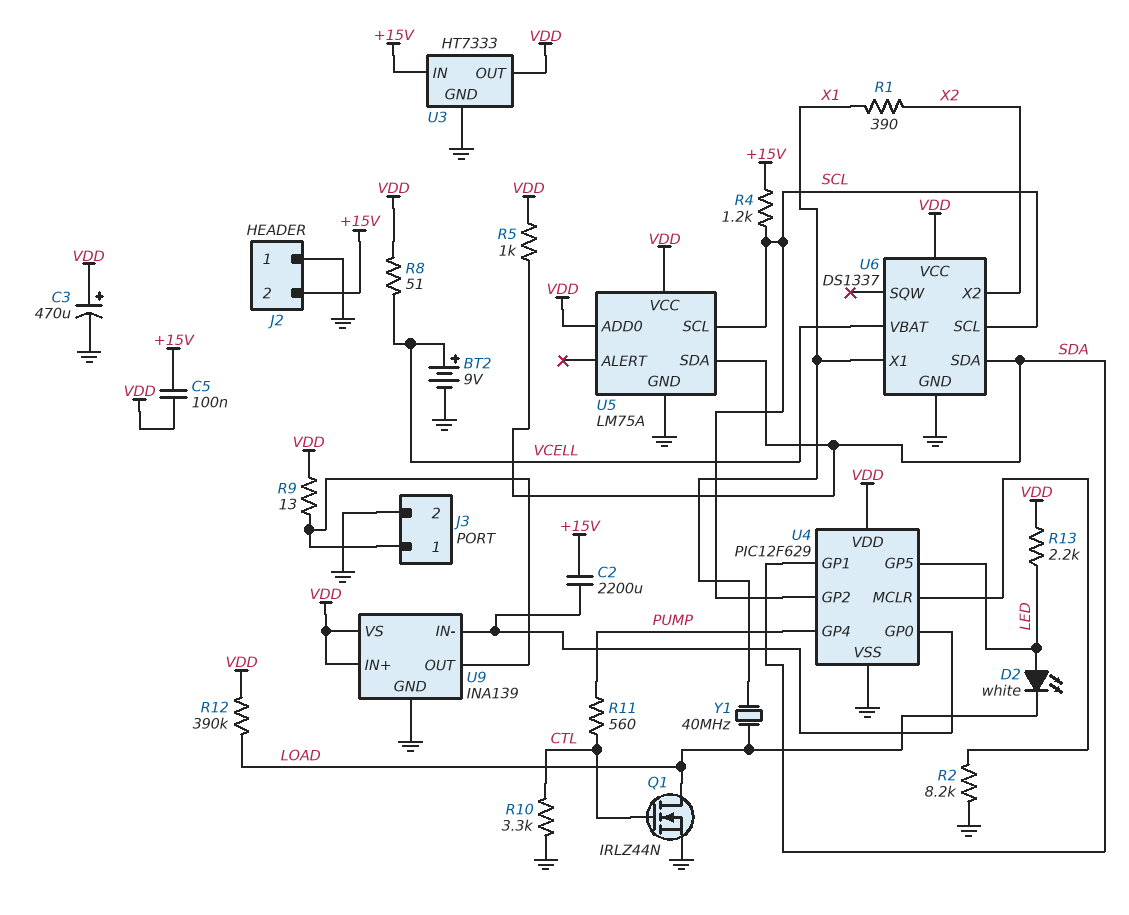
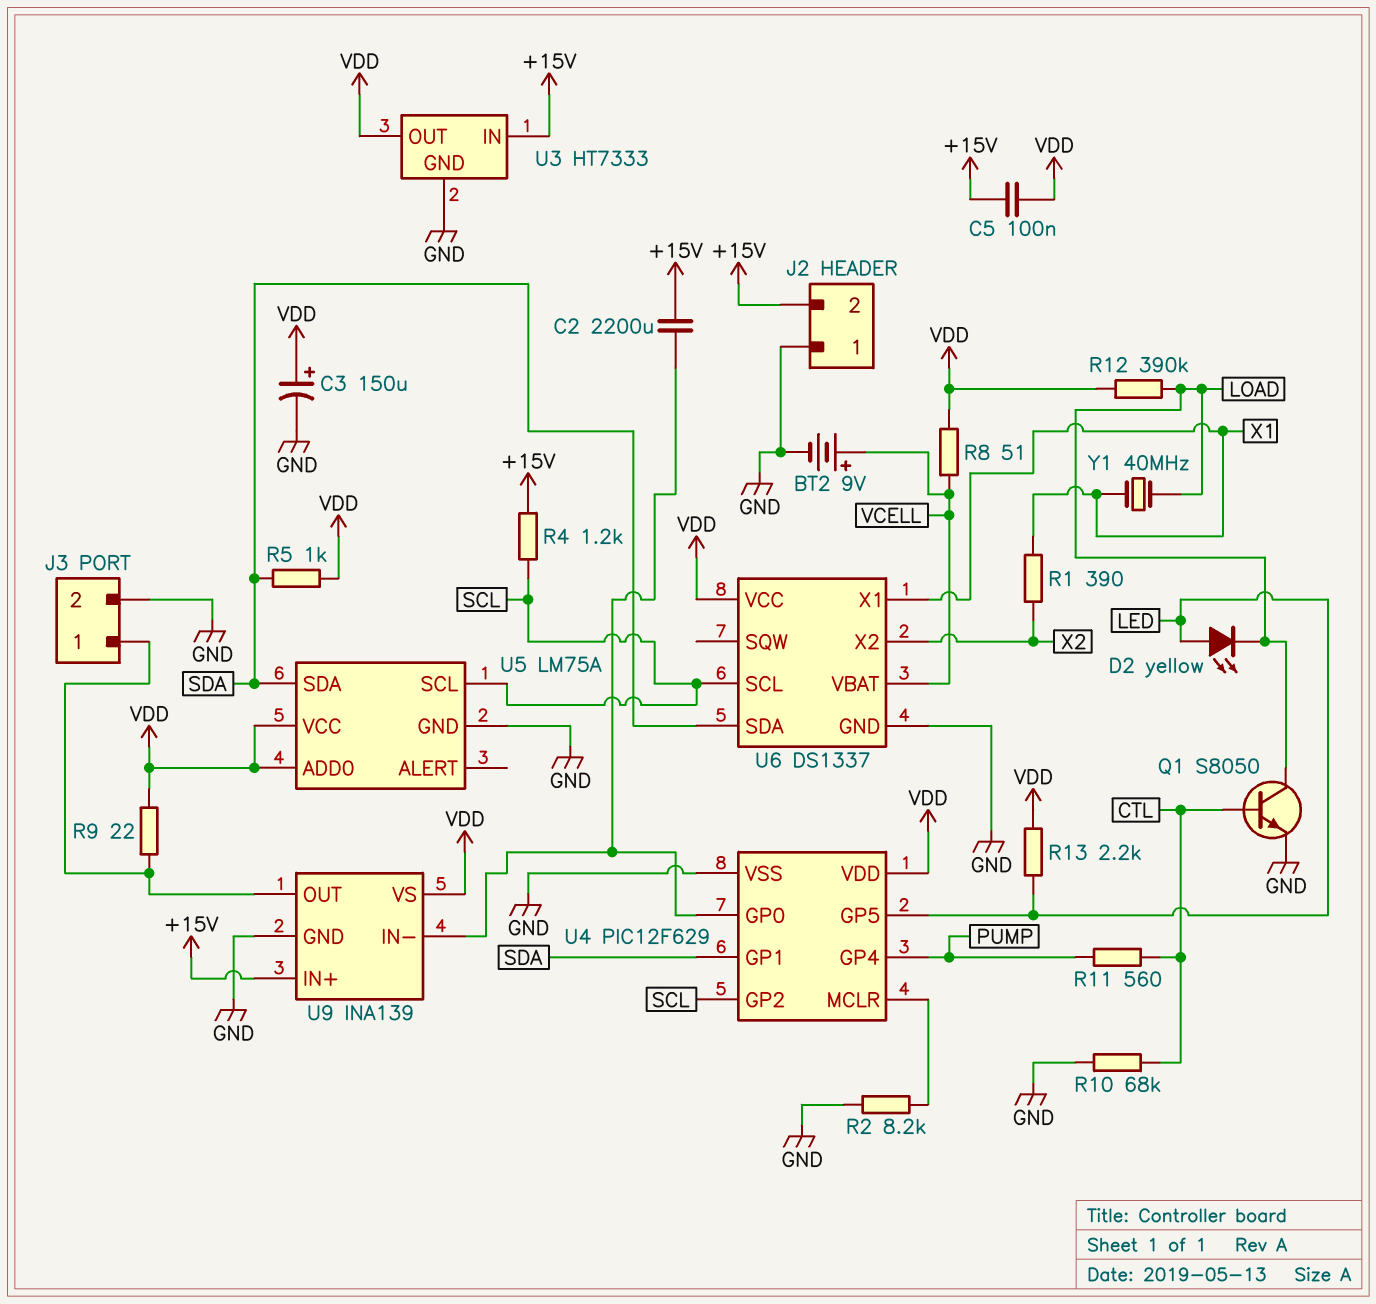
C3: 470uF (plus VDD, minus GND) -> 150uF (plus VDD, minus GND)
D2: LED white (A LED, K LOAD) -> LED yellow (A LED, K LOAD)
Q1: NMOS IRLZ44N (G CTL, D LOAD, S GND) -> NPN S8050 (B CTL, C LOAD, E GND)
R9: 13 (J3/1, VDD) -> 22 (J3/1, VDD)
R10: 3.3k (CTL, GND) -> 68k (CTL, GND)
U9 pin IN+: VDD -> +15V

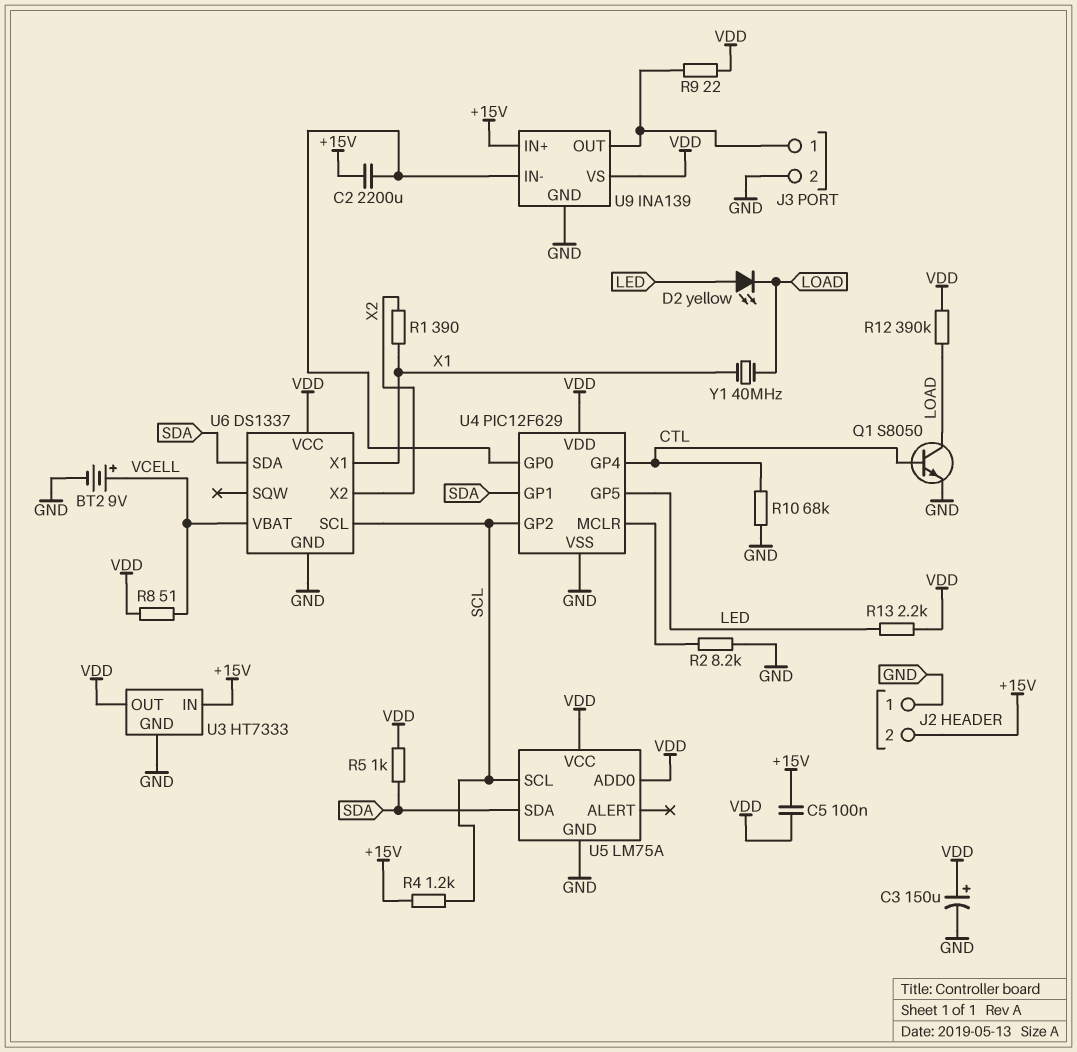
R11: 560 (CTL, PUMP) -> none
U4 pin GP4: PUMP -> CTL

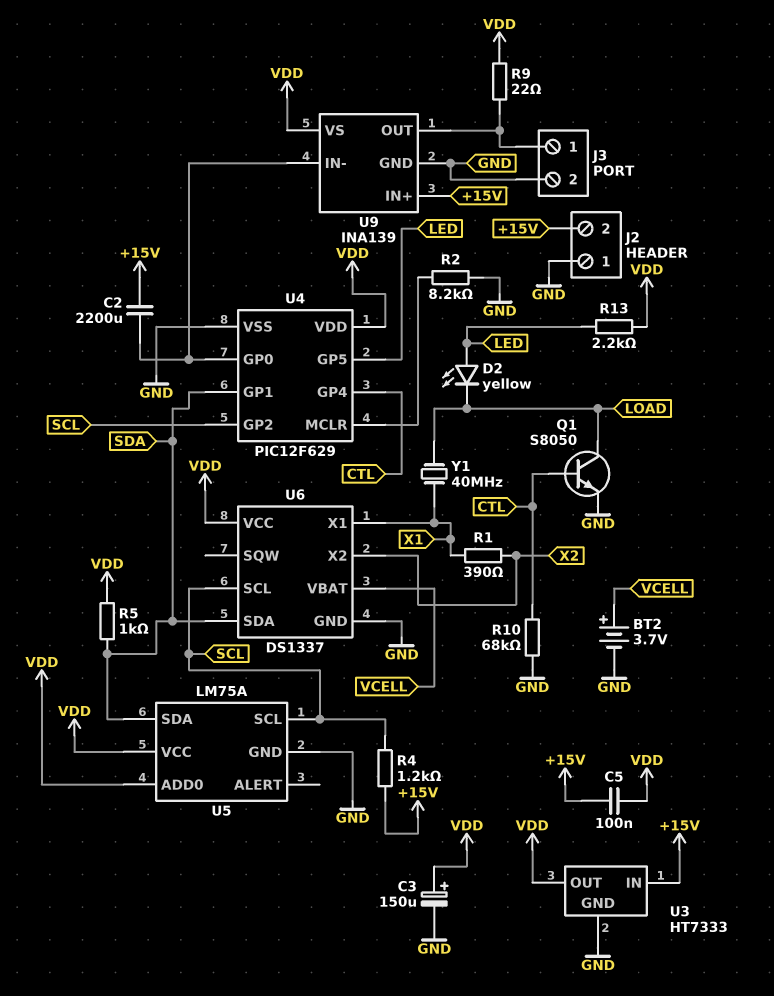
BT2: 9V (plus VCELL, minus GND) -> 3.7V (plus VCELL, minus GND)
R8: 51 (VCELL, VDD) -> none
R12: 390k (LOAD, VDD) -> none

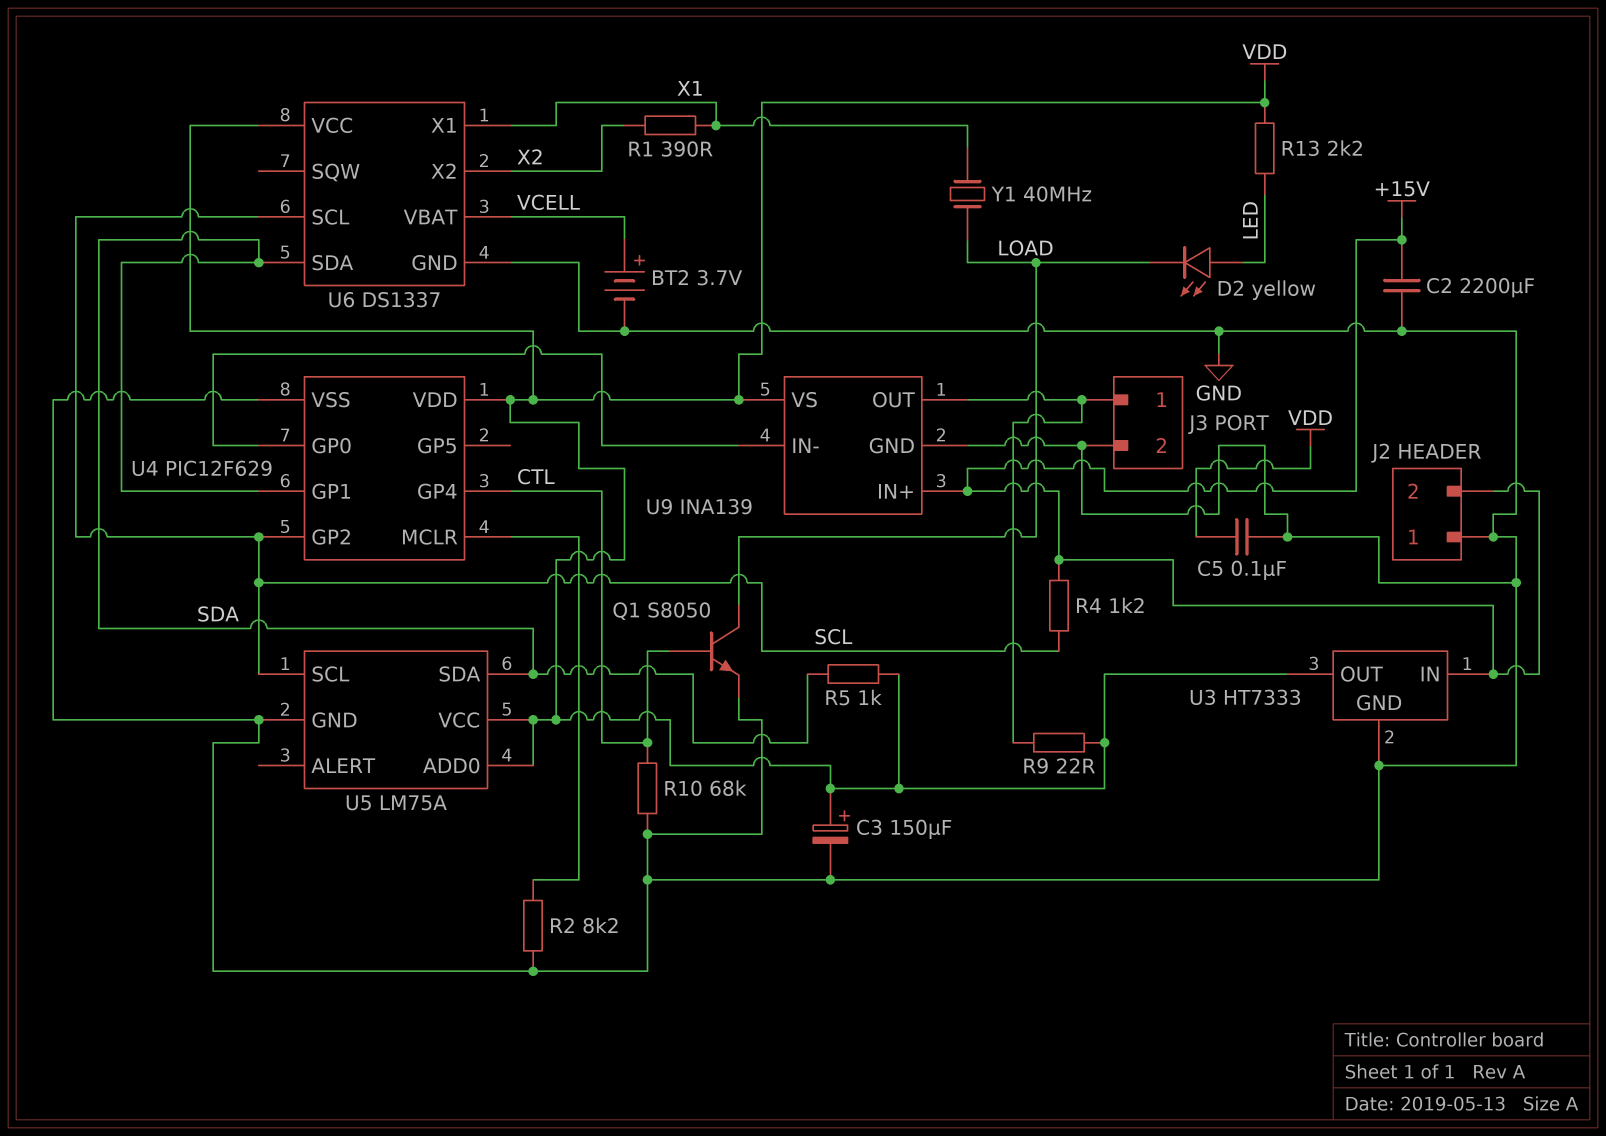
C2: 2200uF (+15V, U4/GP0) -> 2200uF (+15V, GND)
C5: 100nF (+15V, VDD) -> 100nF (GND, VDD)
U4 pin GP5: LED -> none

